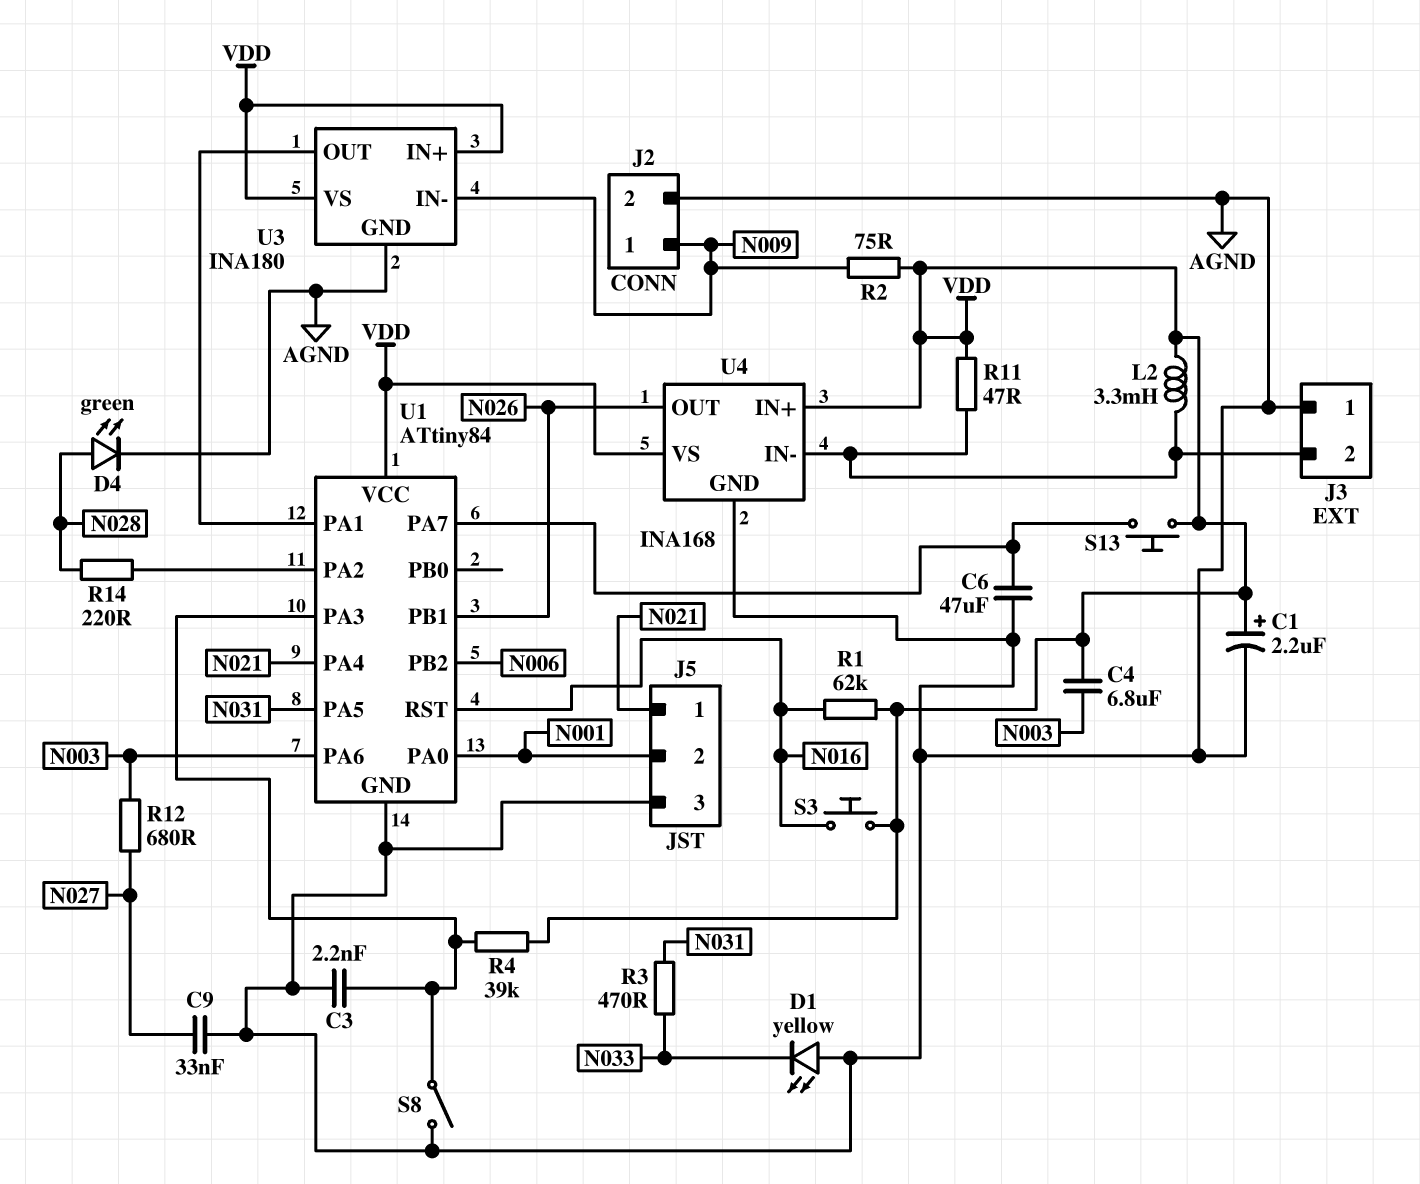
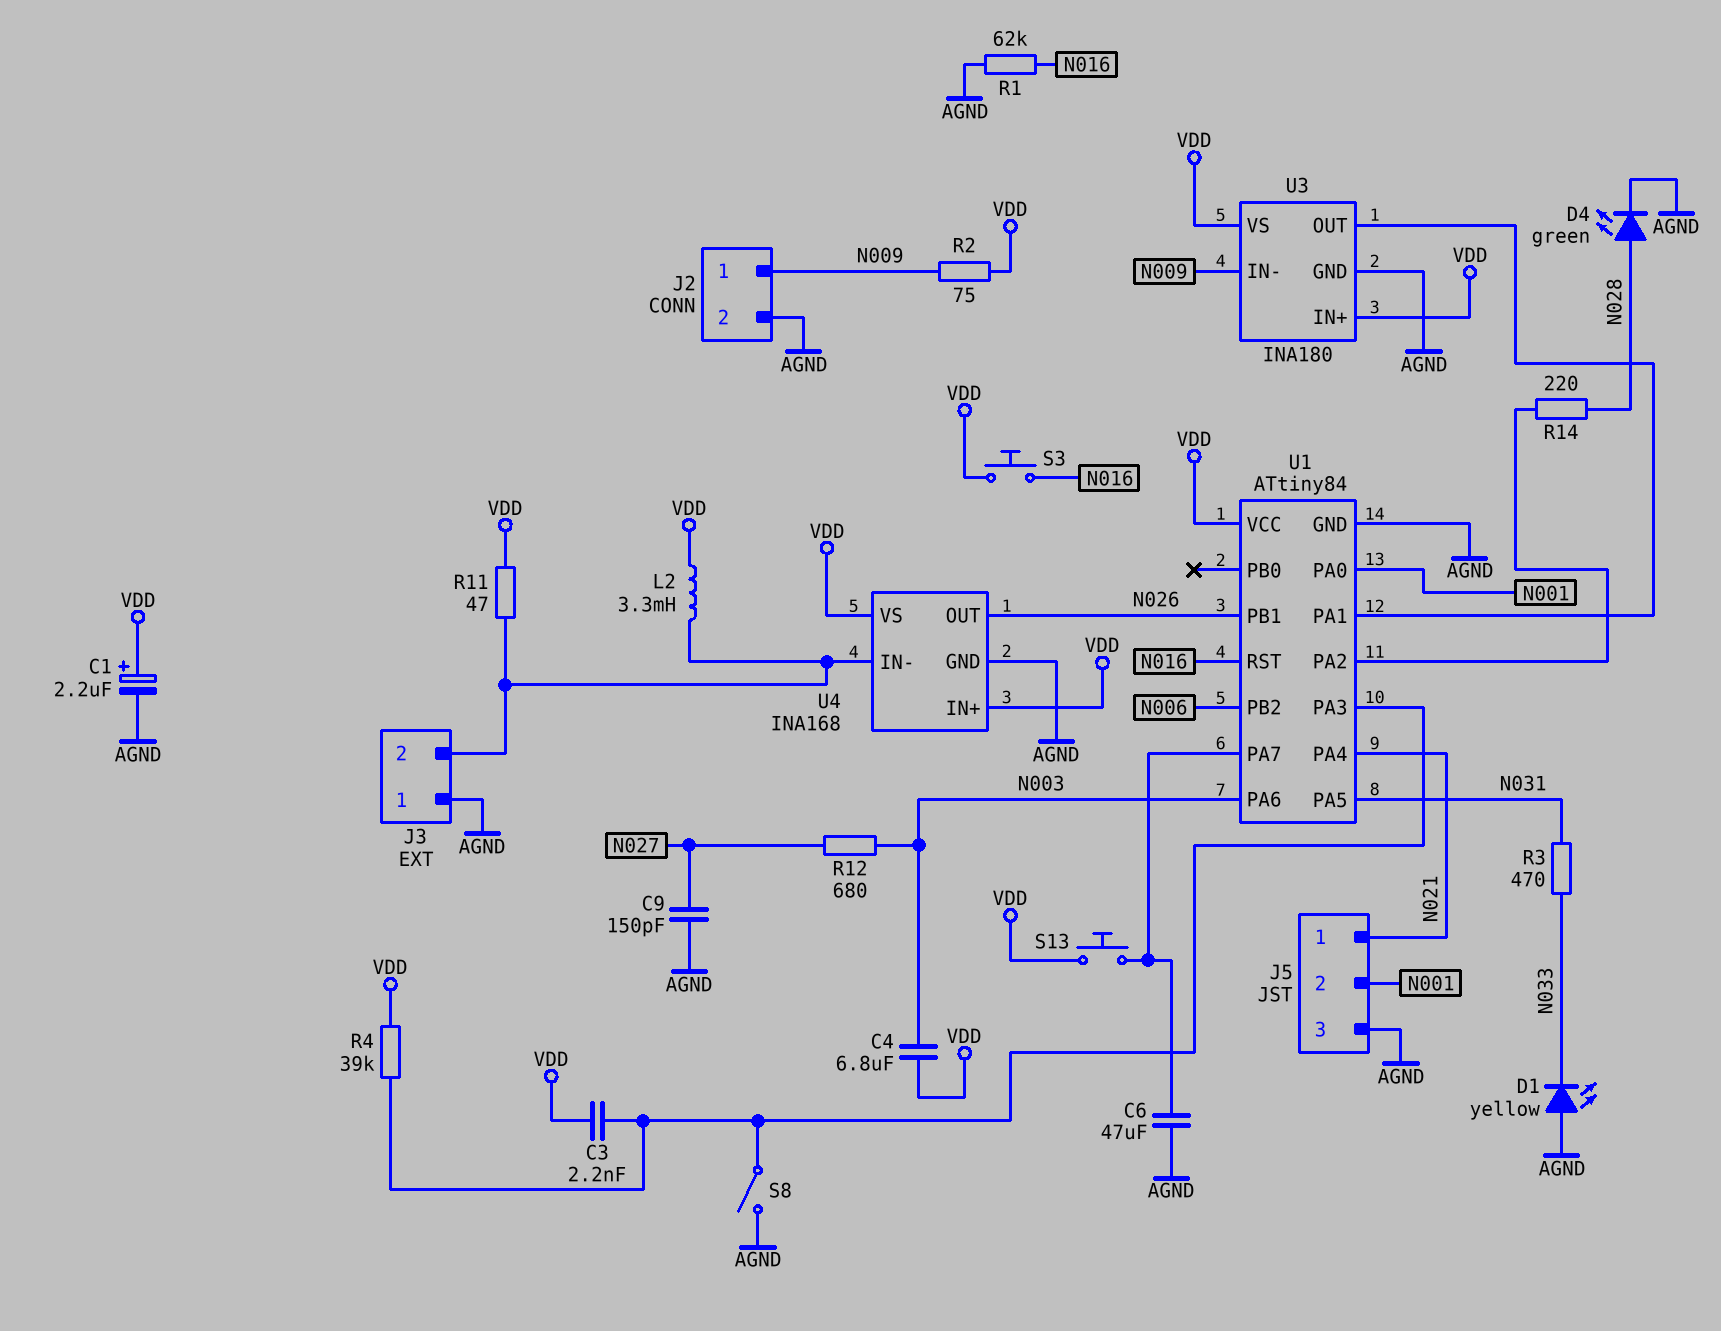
C3: 2.2nF (AGND, U1/PA3) -> 2.2nF (U1/PA3, VDD)
C9: 33nF (AGND, N027) -> 150pF (AGND, N027)
R1: 62k (N016, VDD) -> 62k (AGND, N016)

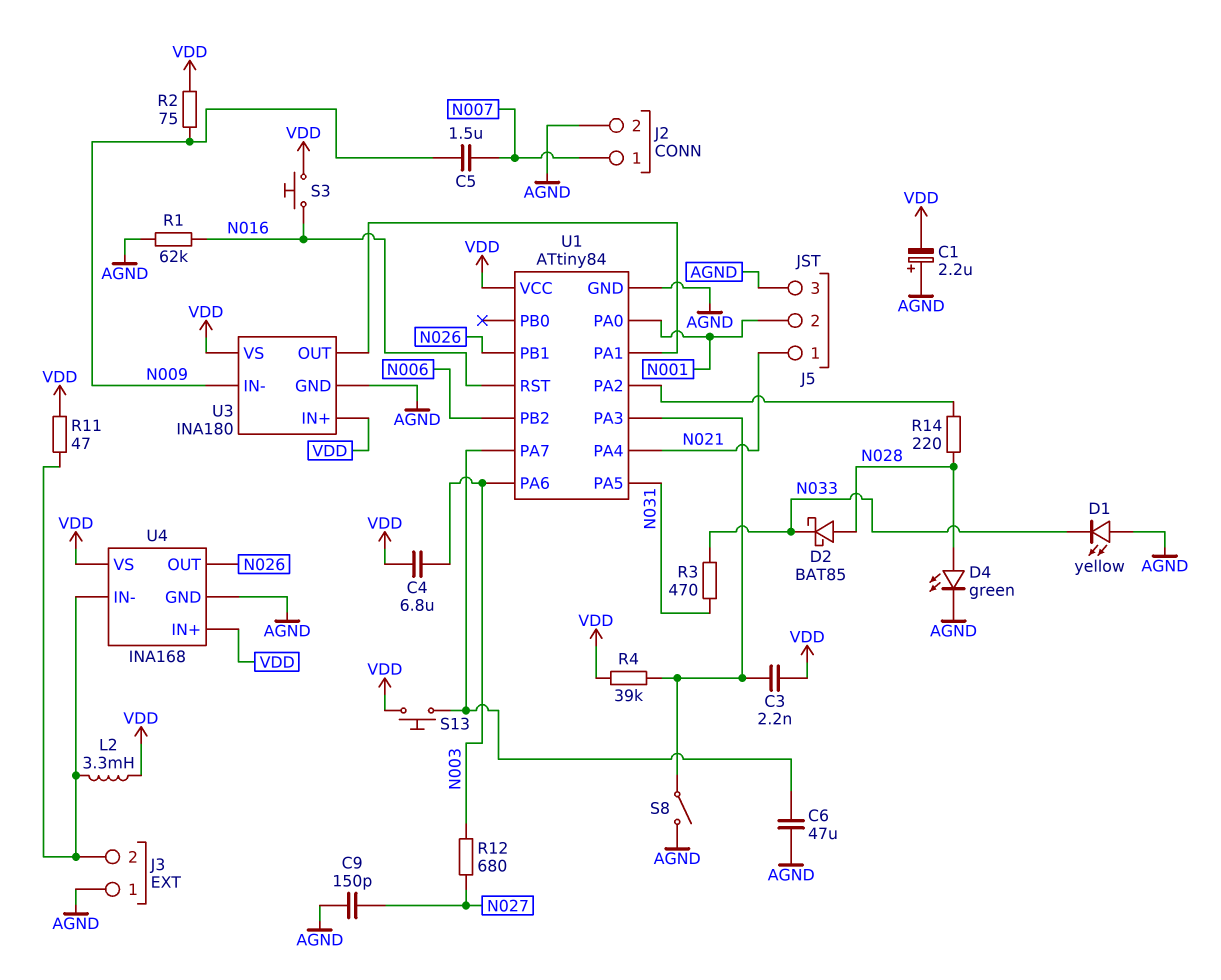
C1: 2.2uF (plus VDD, minus AGND) -> 2.2uF (plus AGND, minus VDD)
C5: none -> 1.5uF (N007, N009)
D2: none -> schottky BAT85 (A N028, K N033)
J2 pin 1: N009 -> N007

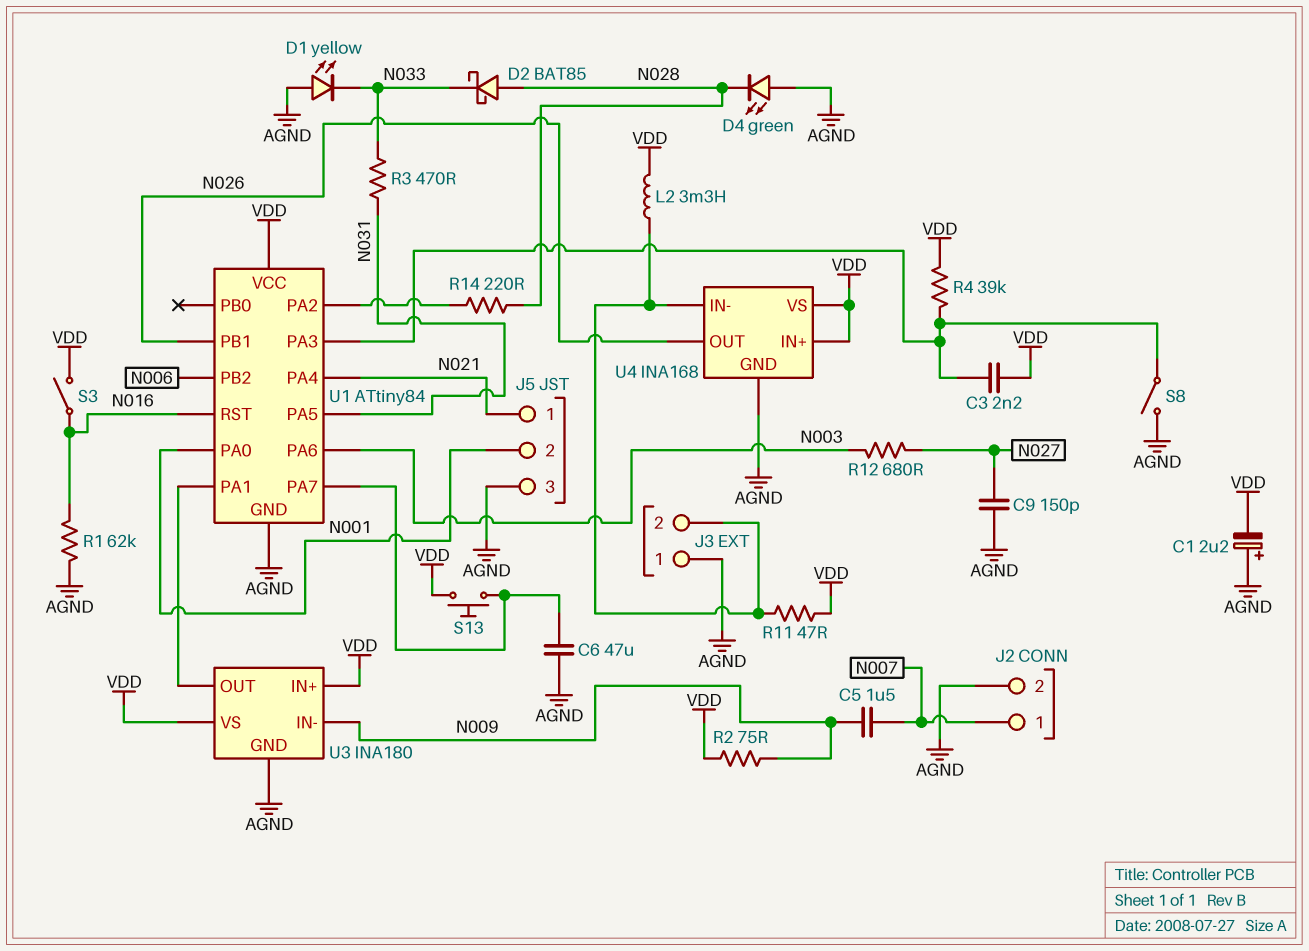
C4: 6.8uF (N003, VDD) -> none
D4: LED green (A N028, K AGND) -> LED green (A AGND, K N028)
S3: button (N016, VDD) -> switch (N016, VDD)

